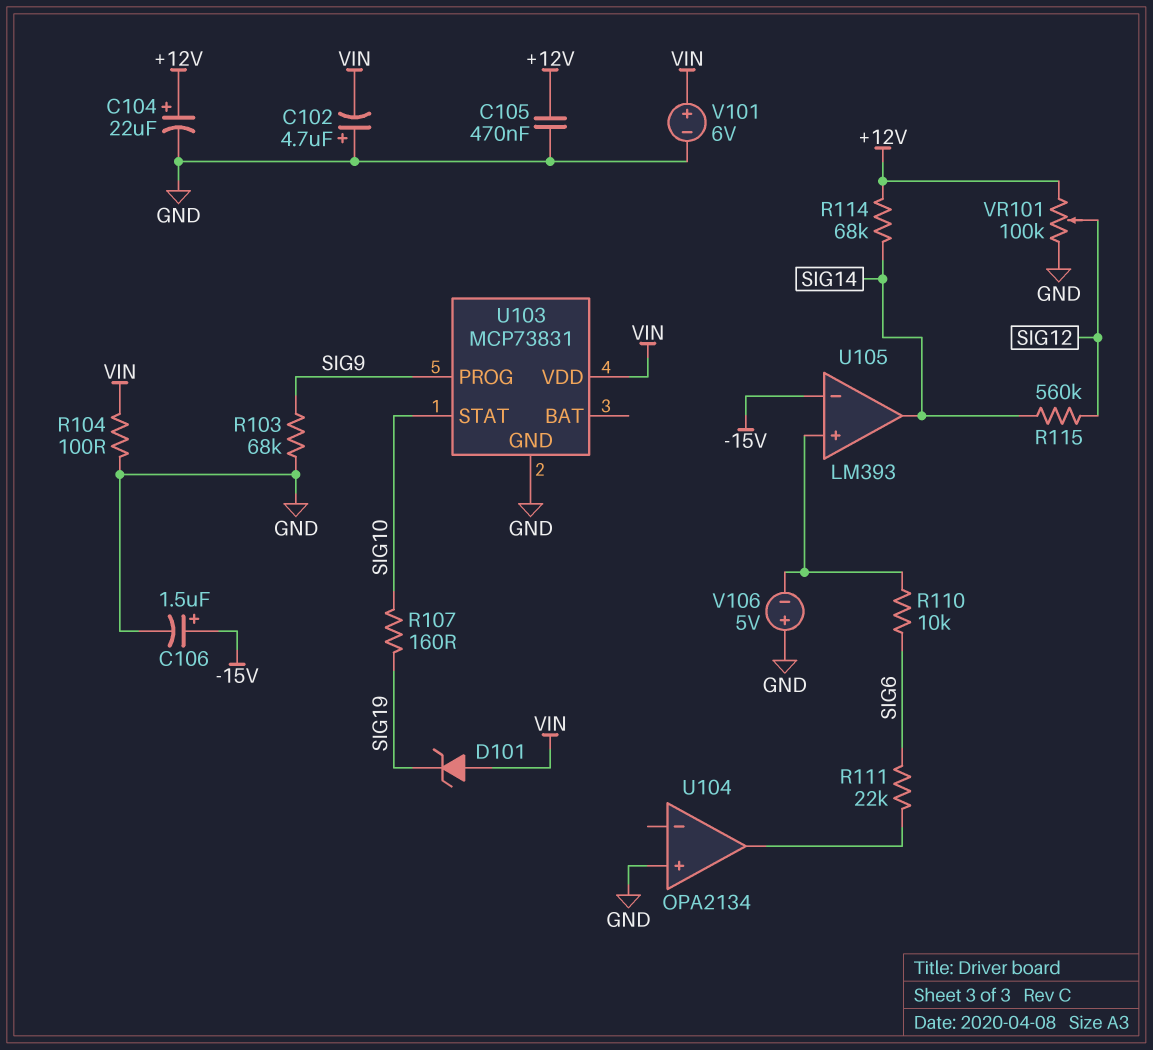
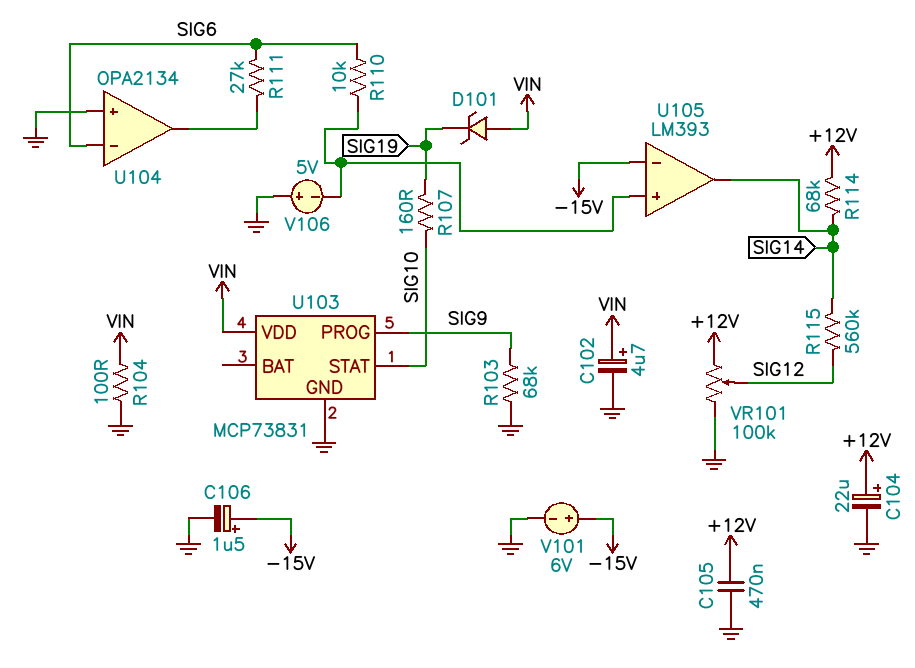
C102: 4.7uF (plus GND, minus VIN) -> 4.7uF (plus VIN, minus GND)
R111: 22k (SIG6, U104/out) -> 27k (SIG6, U104/out)
U104 pin in-: none -> SIG6
V101: 6V (plus VIN, minus GND) -> 6V (plus -15V, minus GND)

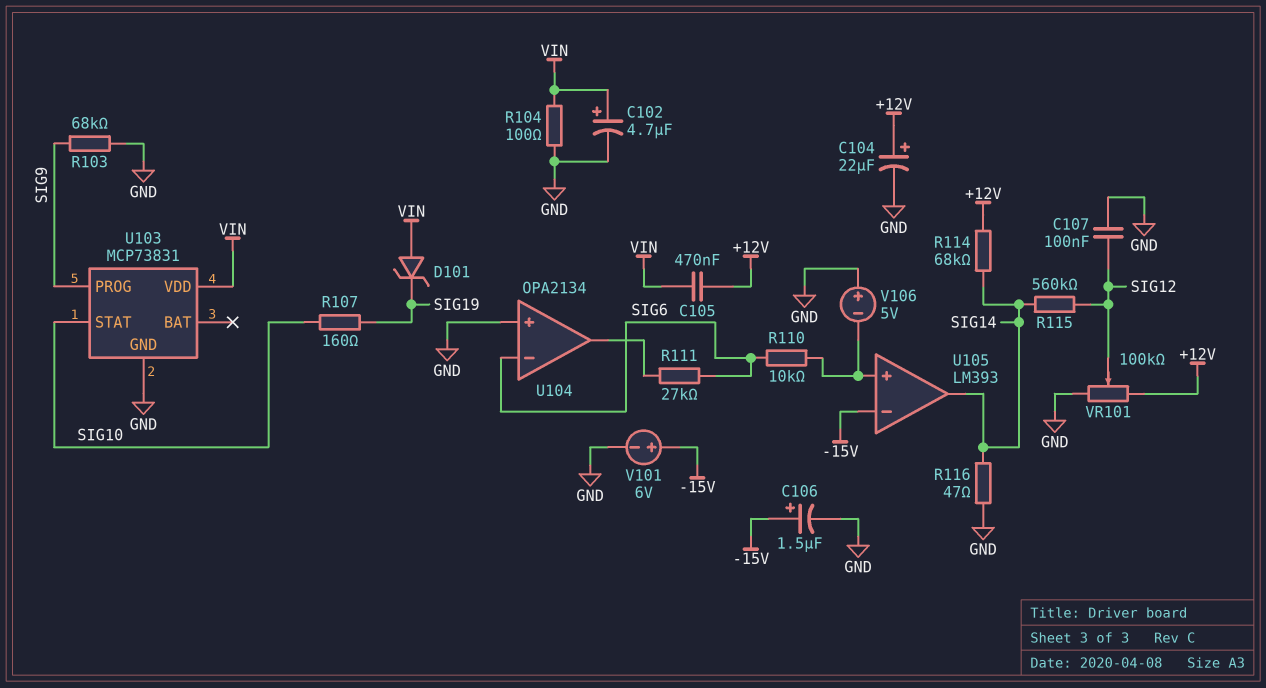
C105: 470nF (+12V, GND) -> 470nF (+12V, VIN)
C107: none -> 100nF (GND, SIG12)
R116: none -> 47 (GND, SIG14)

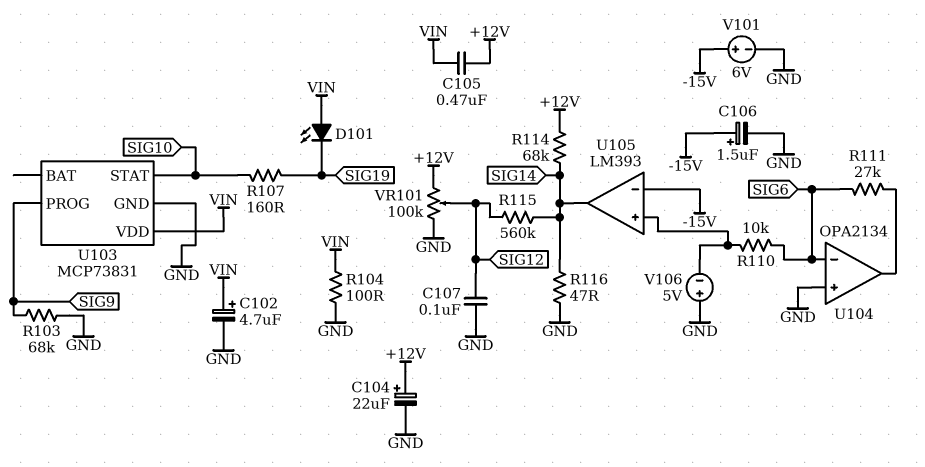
D101: zener (A VIN, K SIG19) -> LED (A VIN, K SIG19)

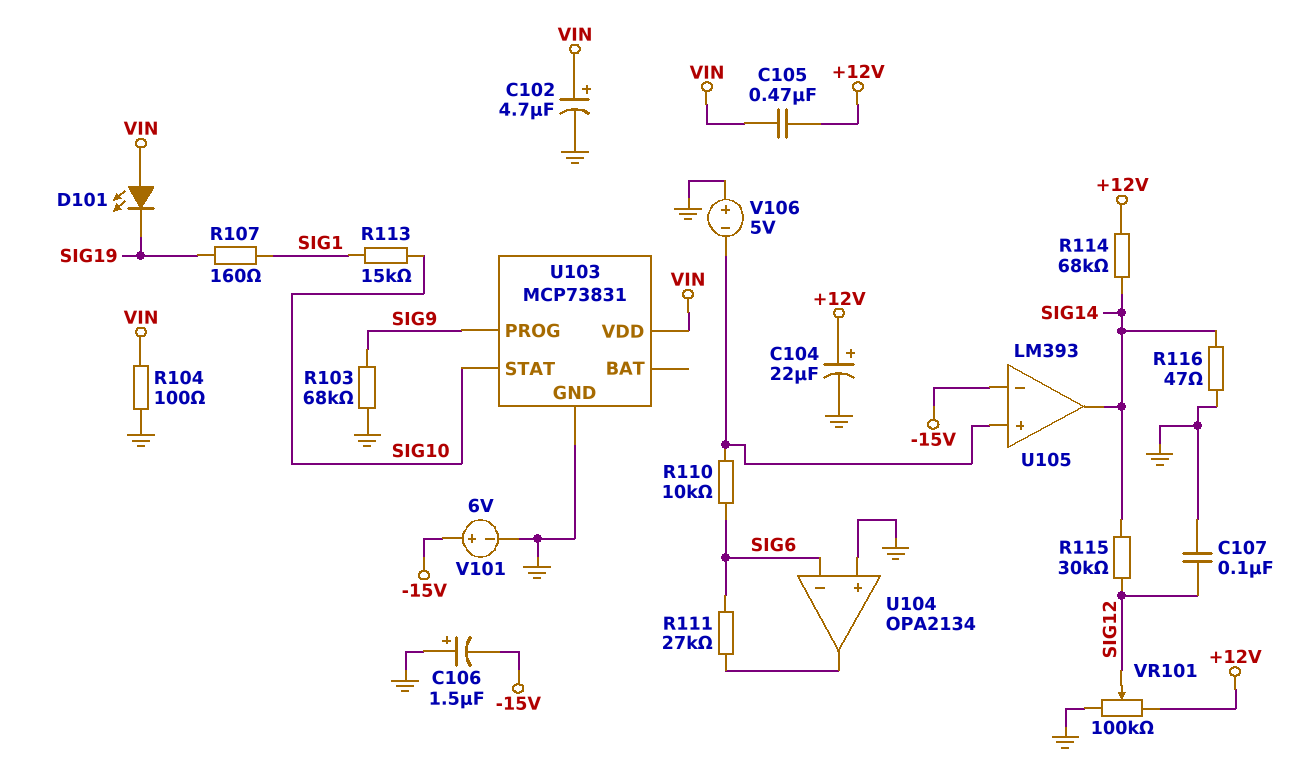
C106: 1.5uF (plus -15V, minus GND) -> 1.5uF (plus GND, minus -15V)
R107: 160 (SIG10, SIG19) -> 160 (SIG1, SIG19)
R113: none -> 15k (SIG1, SIG10)
R115: 560k (SIG12, SIG14) -> 30k (SIG12, SIG14)

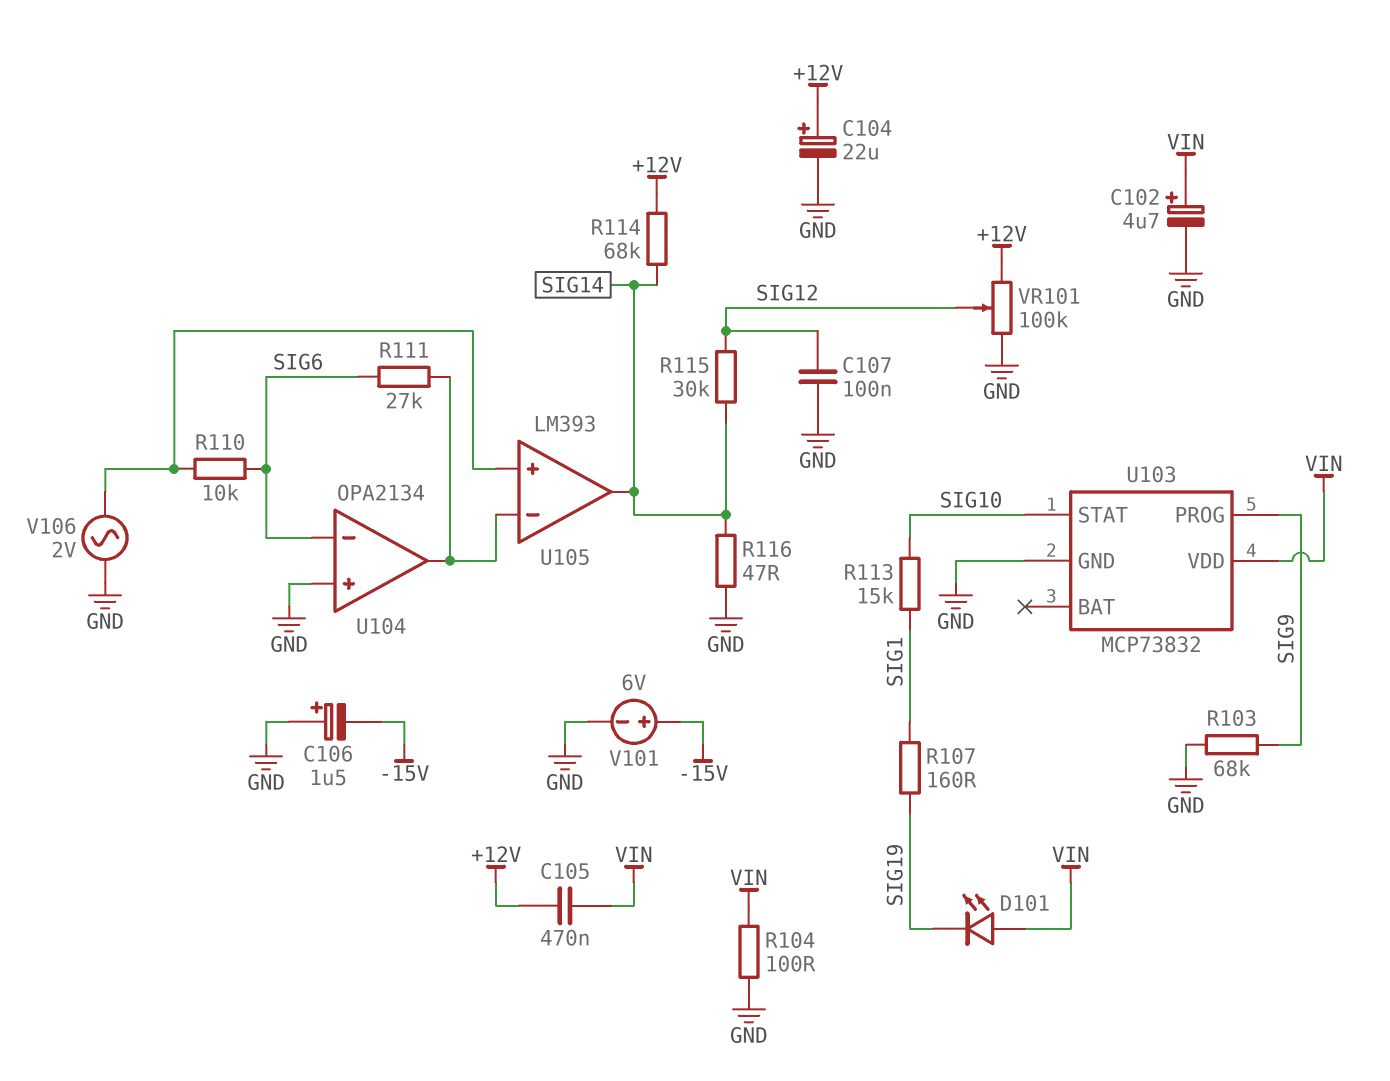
U103: MCP73831 -> MCP73832
U105 pin in-: -15V -> U104/out
V106: 5V (plus GND, minus U105/in+) -> AC 2V (GND, U105/in+)

